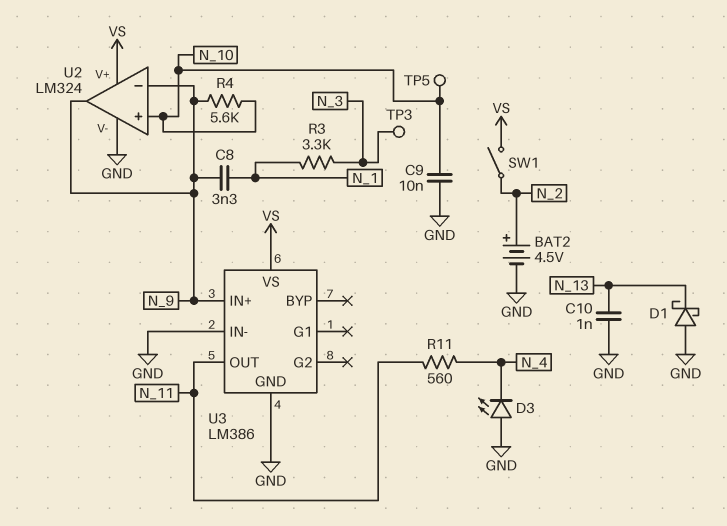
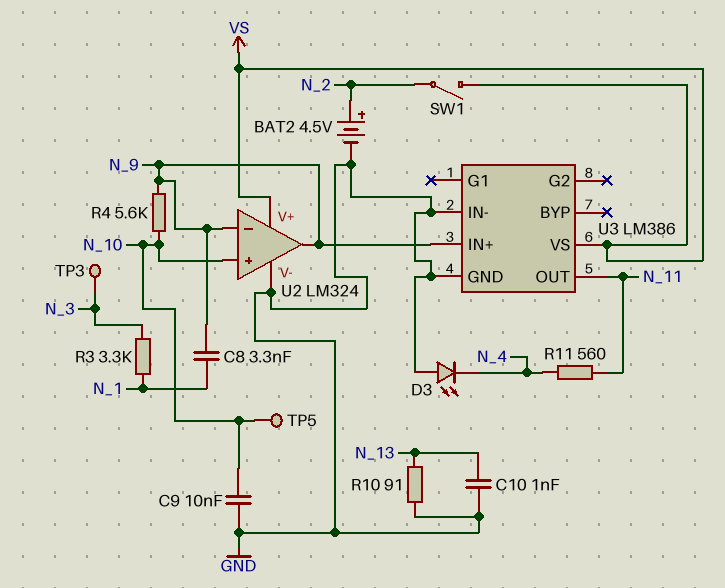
D1: schottky (A GND, K N_13) -> none
R10: none -> 91 (GND, N_13)

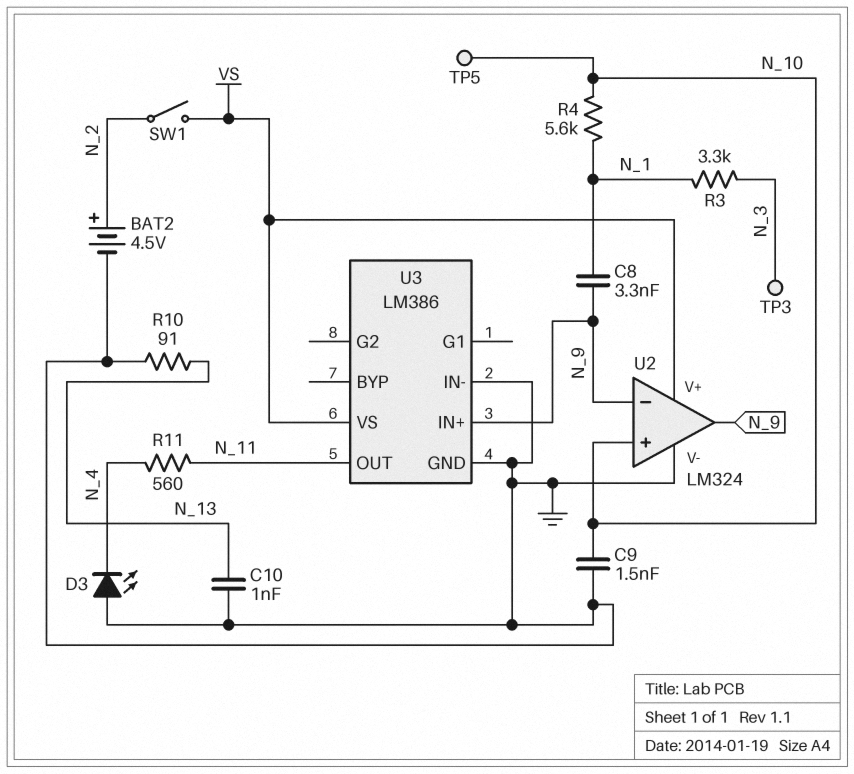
C9: 10nF (GND, N_10) -> 1.5nF (GND, N_10)
R4: 5.6k (N_9, N_10) -> 5.6k (N_1, N_10)

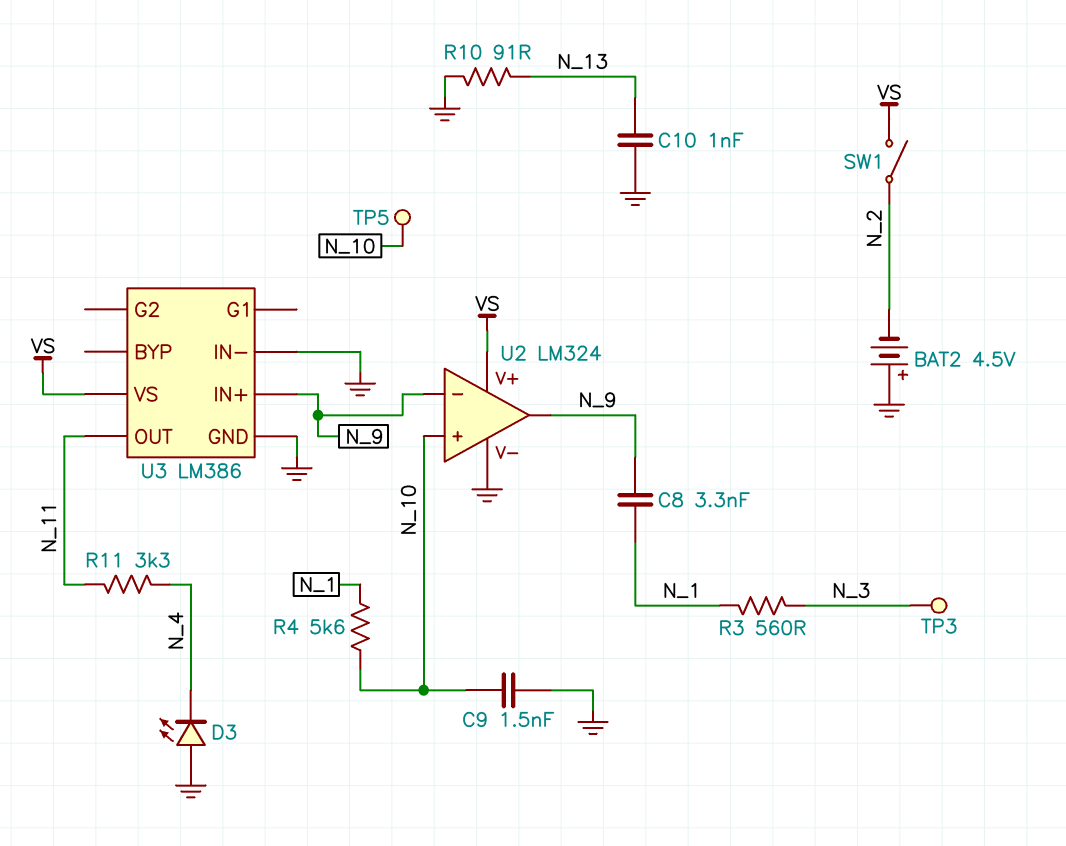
BAT2: 4.5V (plus N_2, minus GND) -> 4.5V (plus GND, minus N_2)
R3: 3.3k (N_1, N_3) -> 560 (N_1, N_3)
R11: 560 (N_4, N_11) -> 3.3k (N_4, N_11)

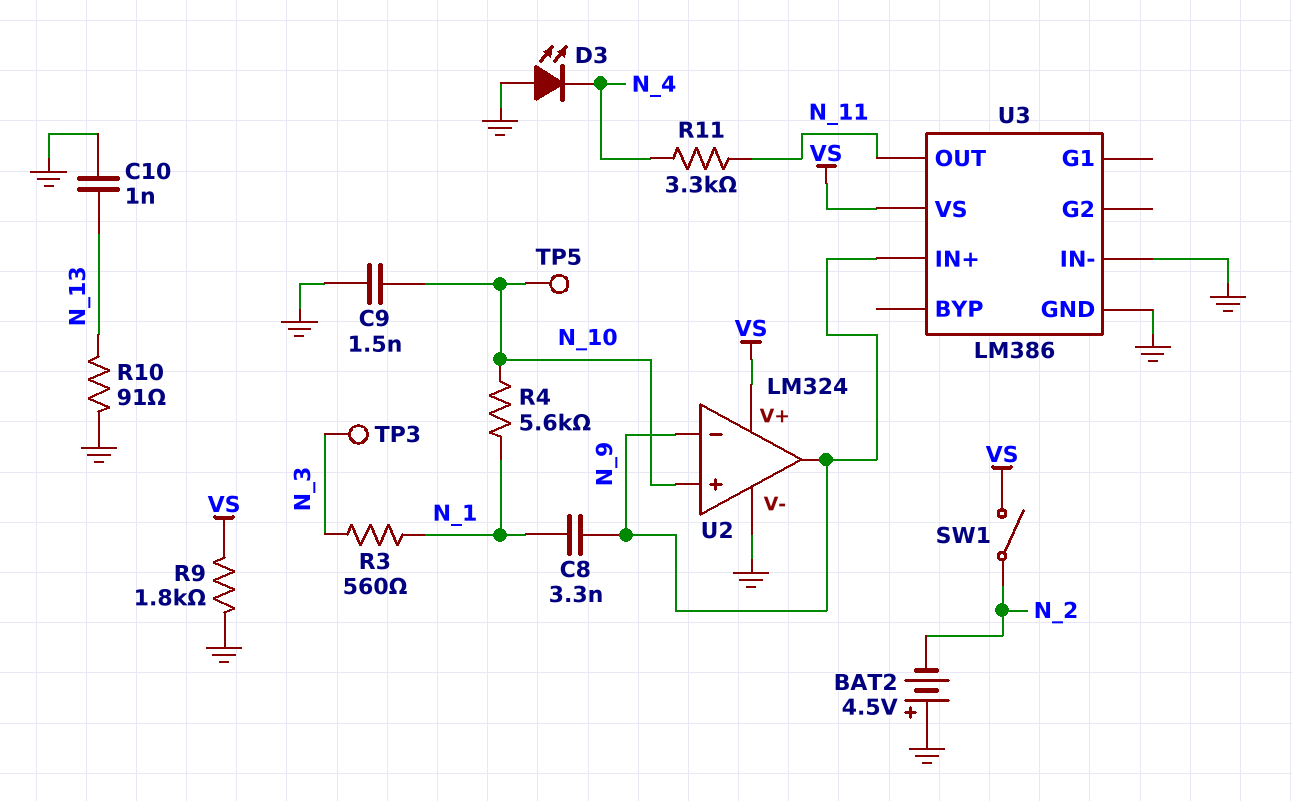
R9: none -> 1.8k (GND, VS)

